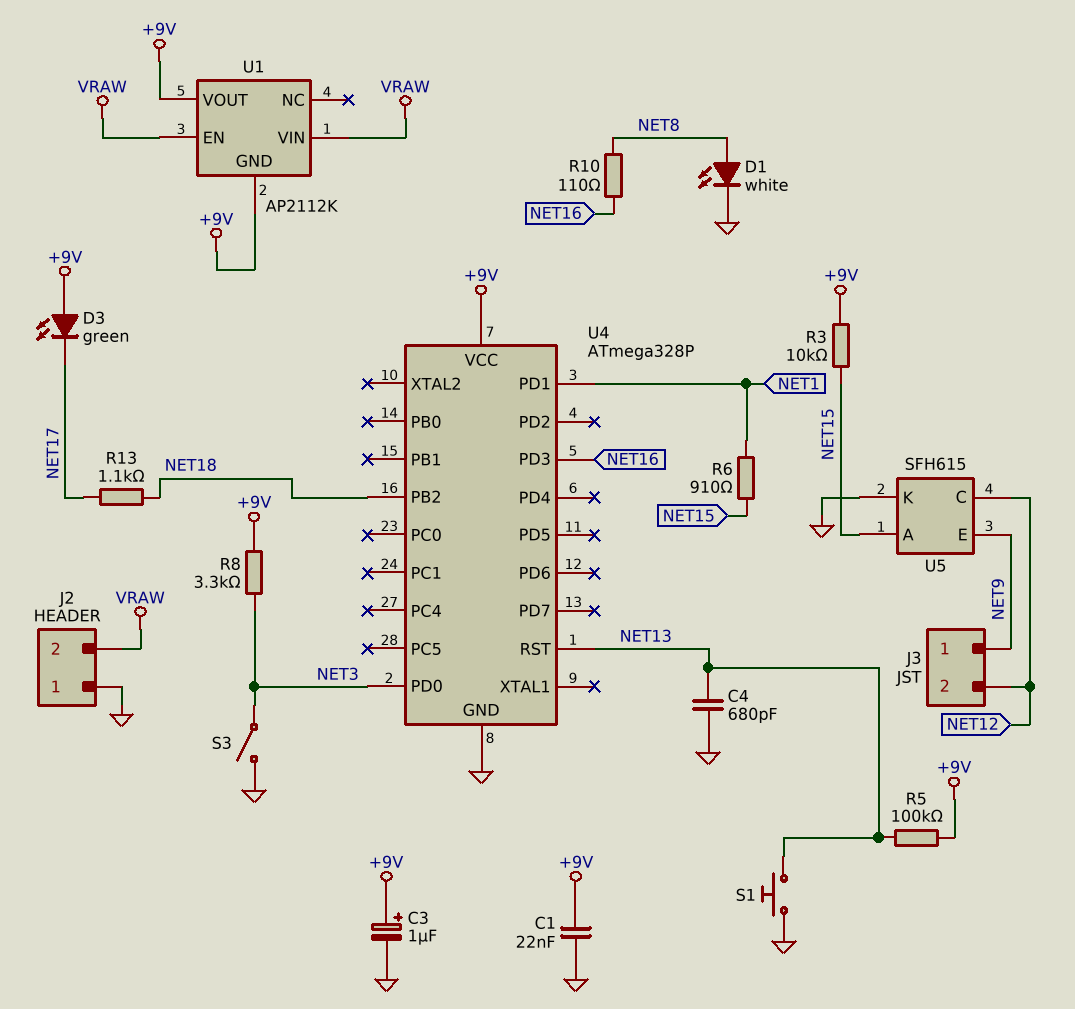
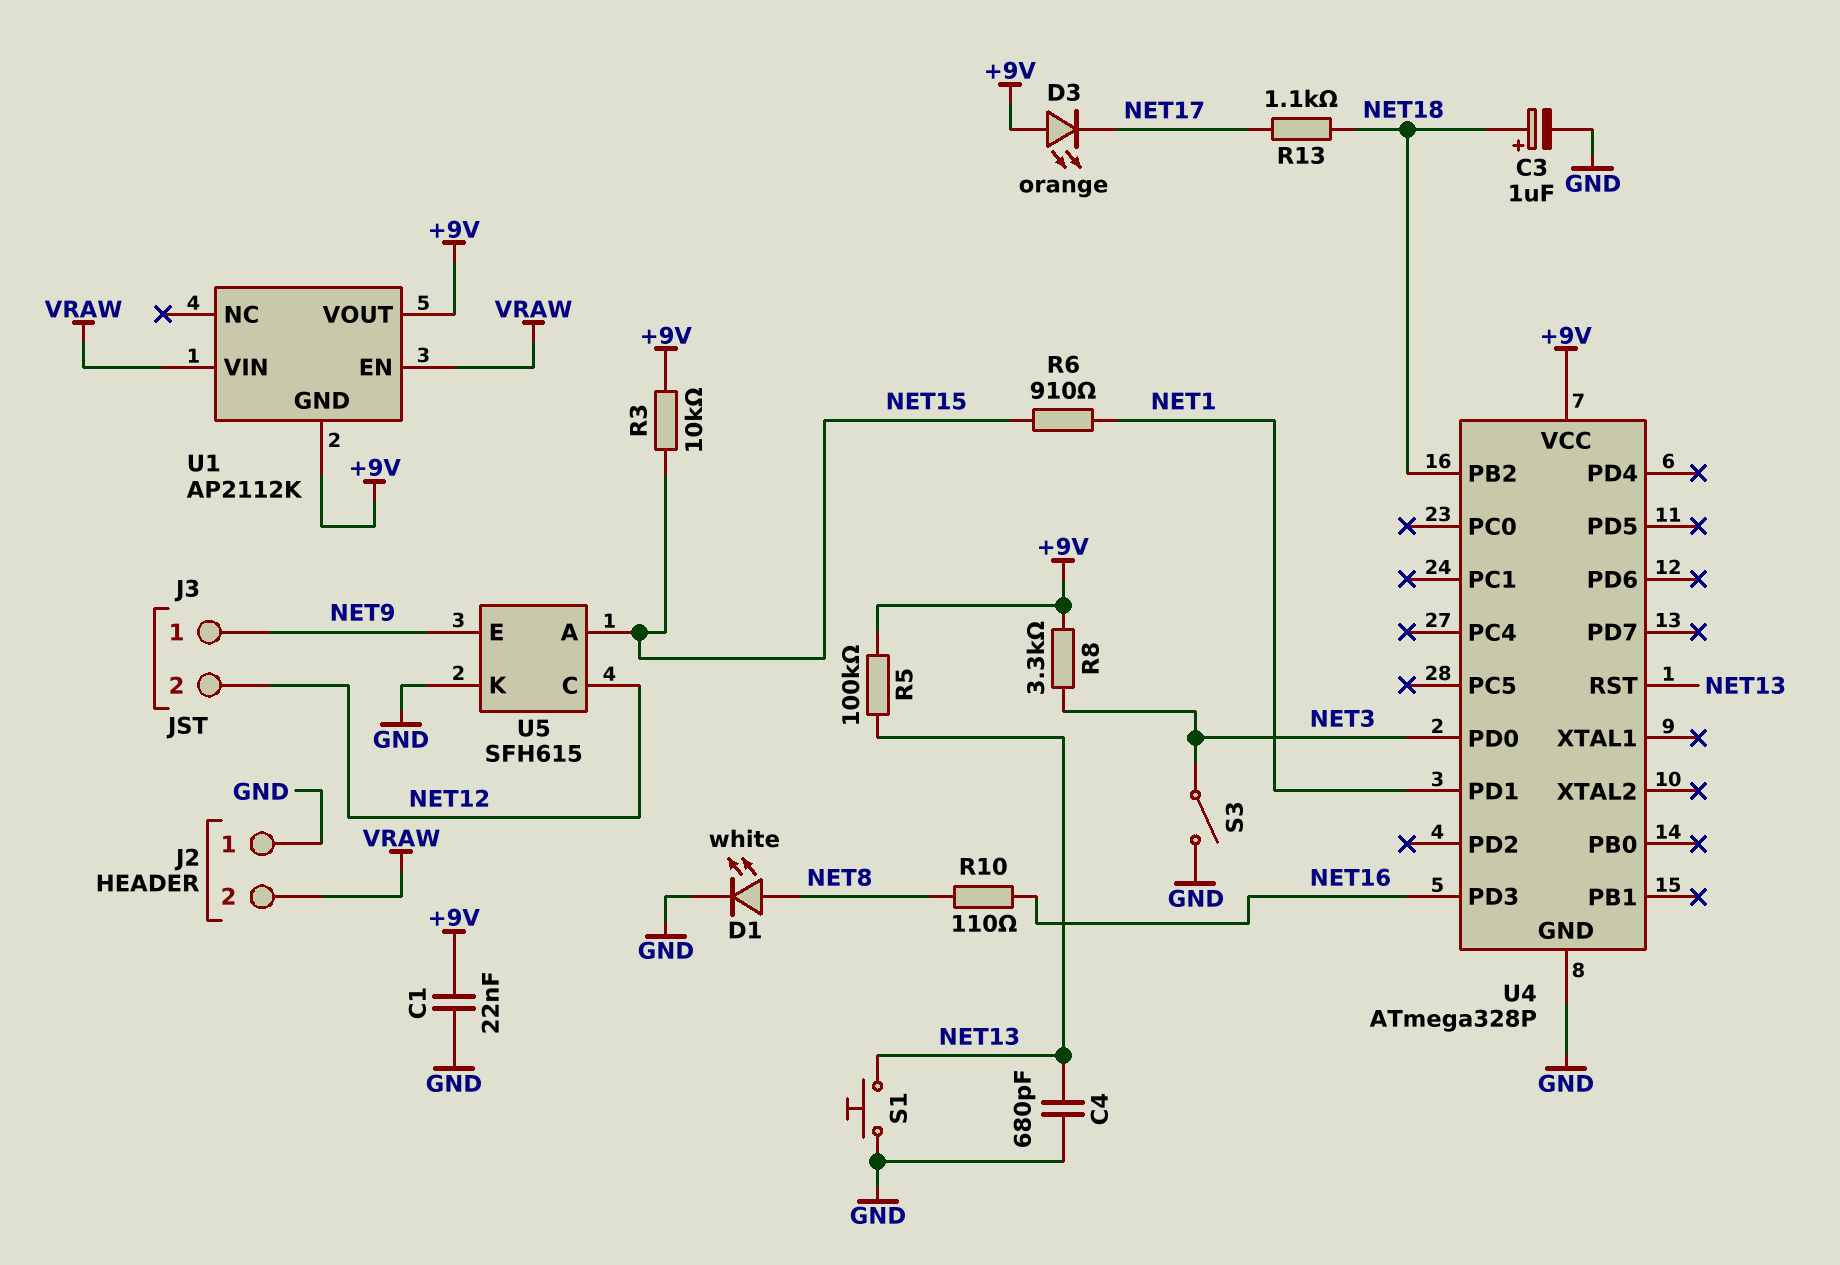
C3: 1uF (plus +9V, minus GND) -> 1uF (plus NET18, minus GND)
D3: LED green (A +9V, K NET17) -> LED orange (A +9V, K NET17)

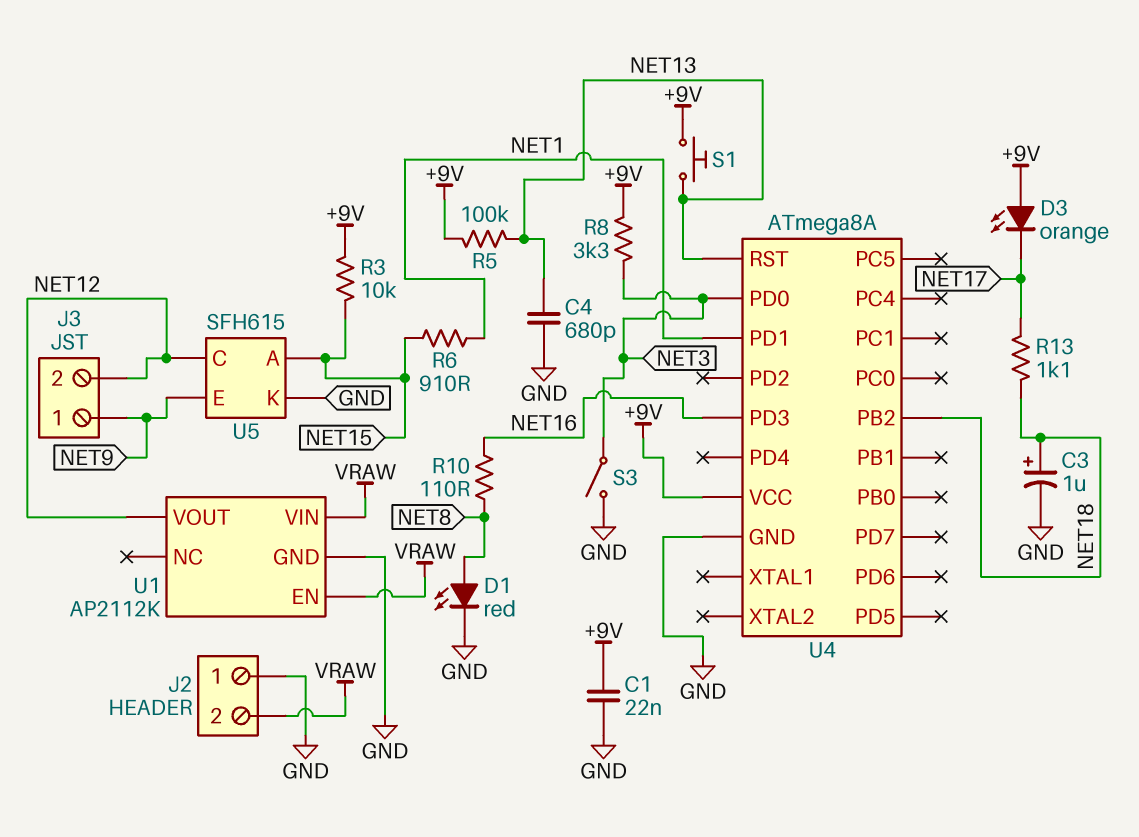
D1: LED white (A NET8, K GND) -> LED red (A NET8, K GND)
S1: button (GND, NET13) -> button (+9V, NET13)
U1 pin GND: +9V -> GND
U1 pin VOUT: +9V -> NET12
U4: ATmega328P -> ATmega8A

